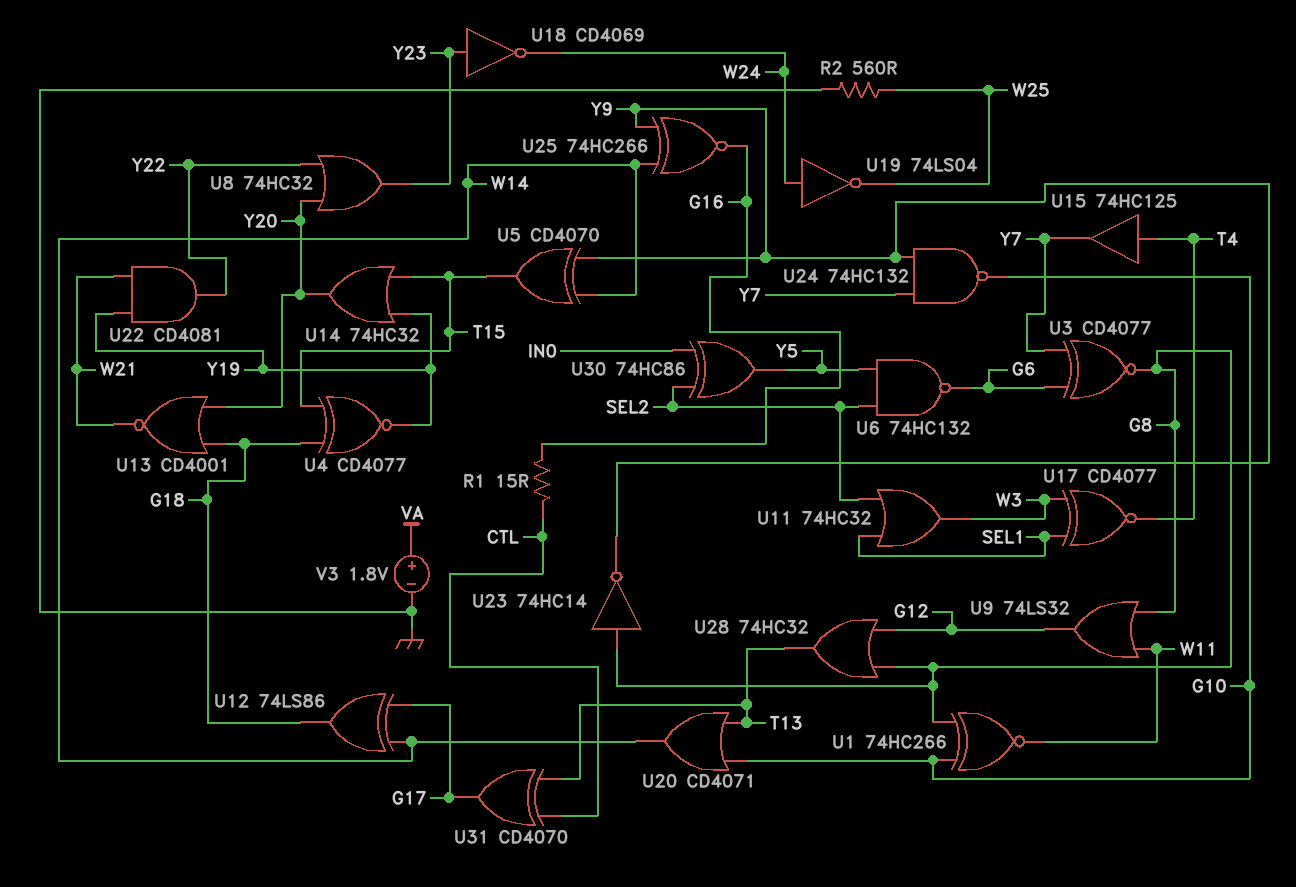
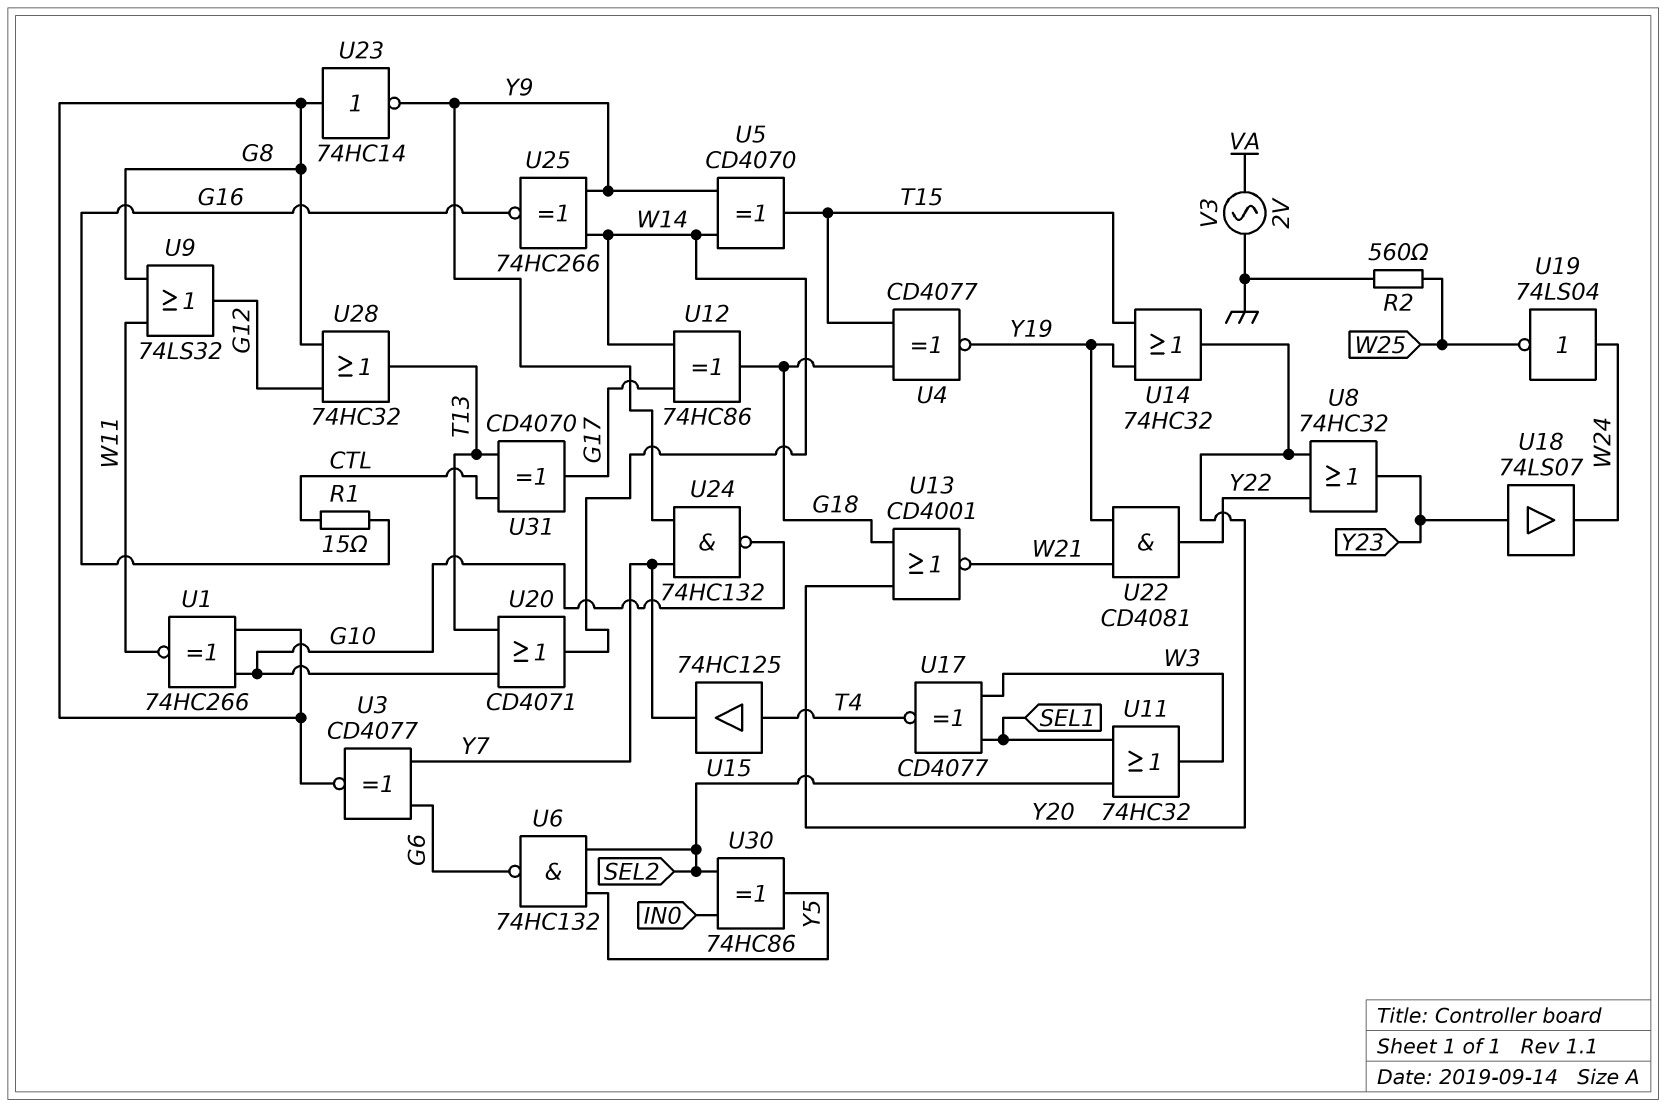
U12: XOR 74LS86 (in G17, in W14, out G18) -> XOR 74HC86 (in G17, in W14, out G18)
U18: NOT CD4069 (in Y23, out W24) -> buffer 74LS07 (in Y23, out W24)
V3: 1.8V (plus VA, minus GND) -> AC 2V (GND, VA)

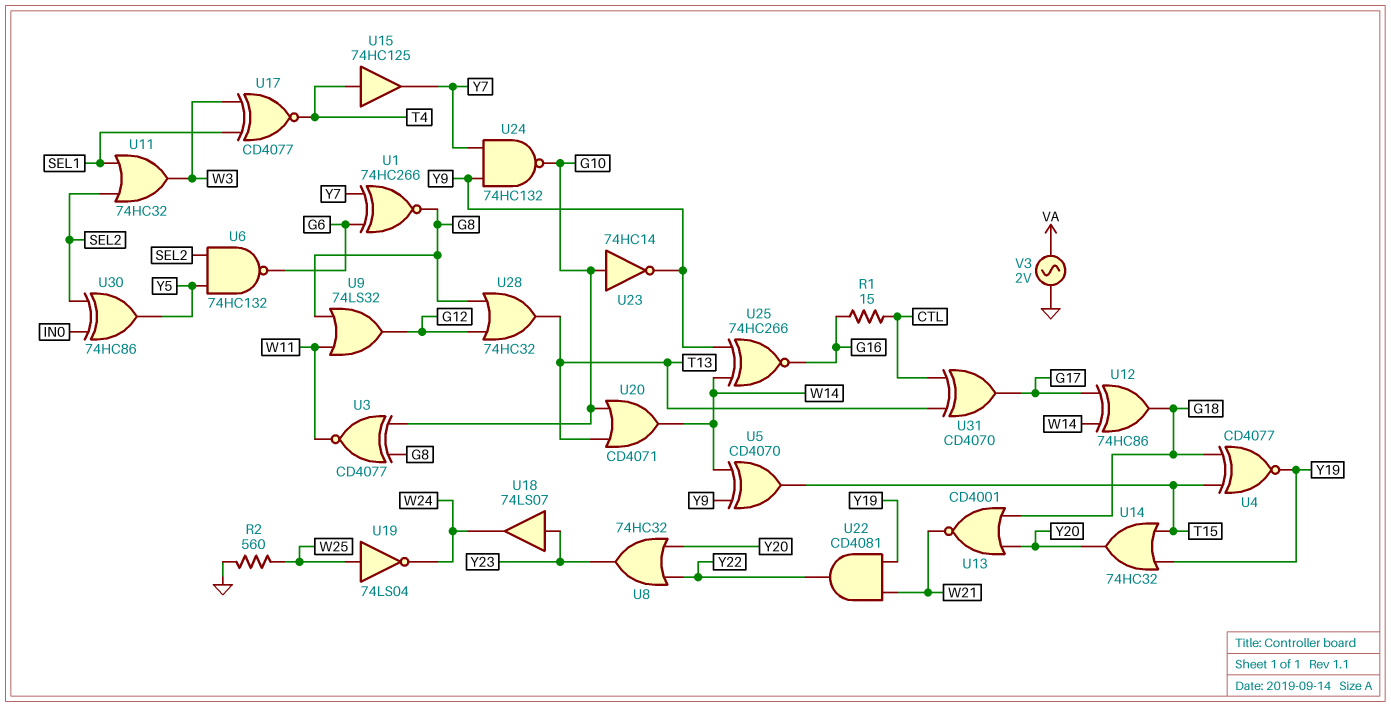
U1: XNOR 74HC266 (in G8, in G10, out W11) -> XNOR 74HC266 (in G6, in Y7, out G8)
U3: XNOR CD4077 (in G6, in Y7, out G8) -> XNOR CD4077 (in G8, in G10, out W11)
U19: NOT 74LS04 (in W24, out W25) -> NOT 74LS04 (in W25, out W24)
U23: NOT 74HC14 (in G8, out Y9) -> NOT 74HC14 (in G10, out Y9)

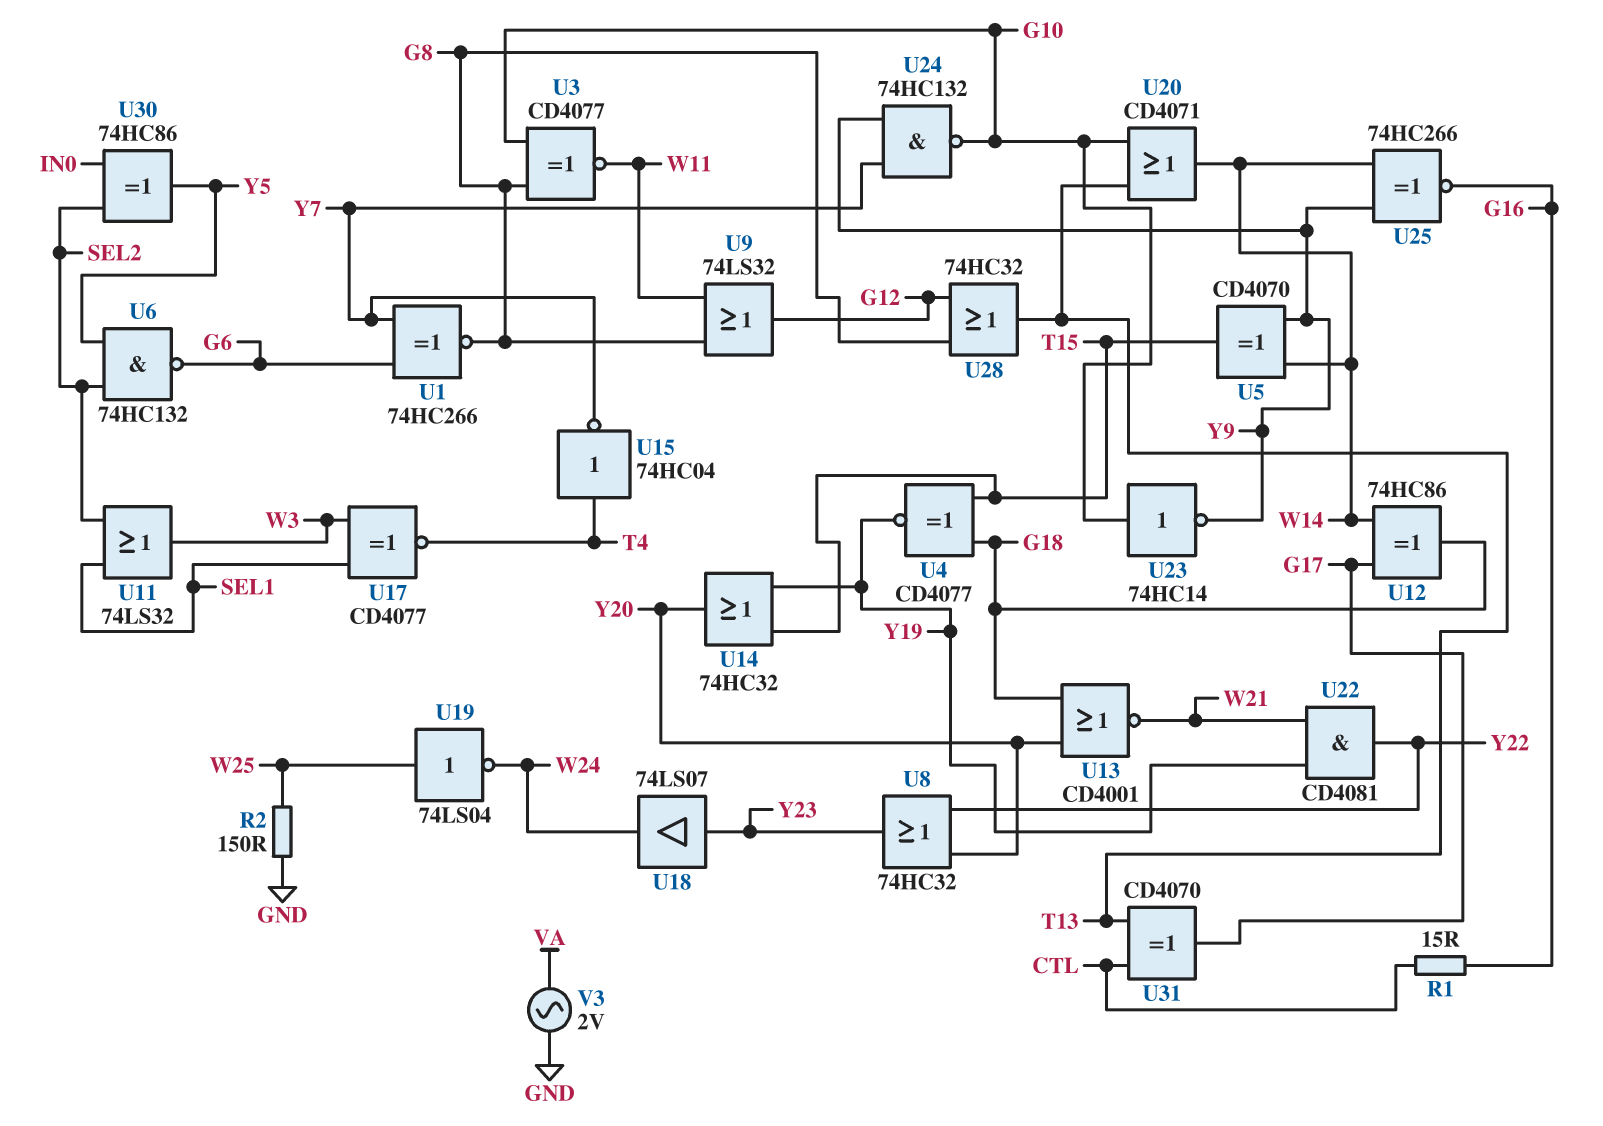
R2: 560 (GND, W25) -> 150 (GND, W25)
U11: OR 74HC32 (in SEL1, in SEL2, out W3) -> OR 74LS32 (in SEL1, in SEL2, out W3)
U15: buffer 74HC125 (in T4, out Y7) -> NOT 74HC04 (in T4, out Y7)

